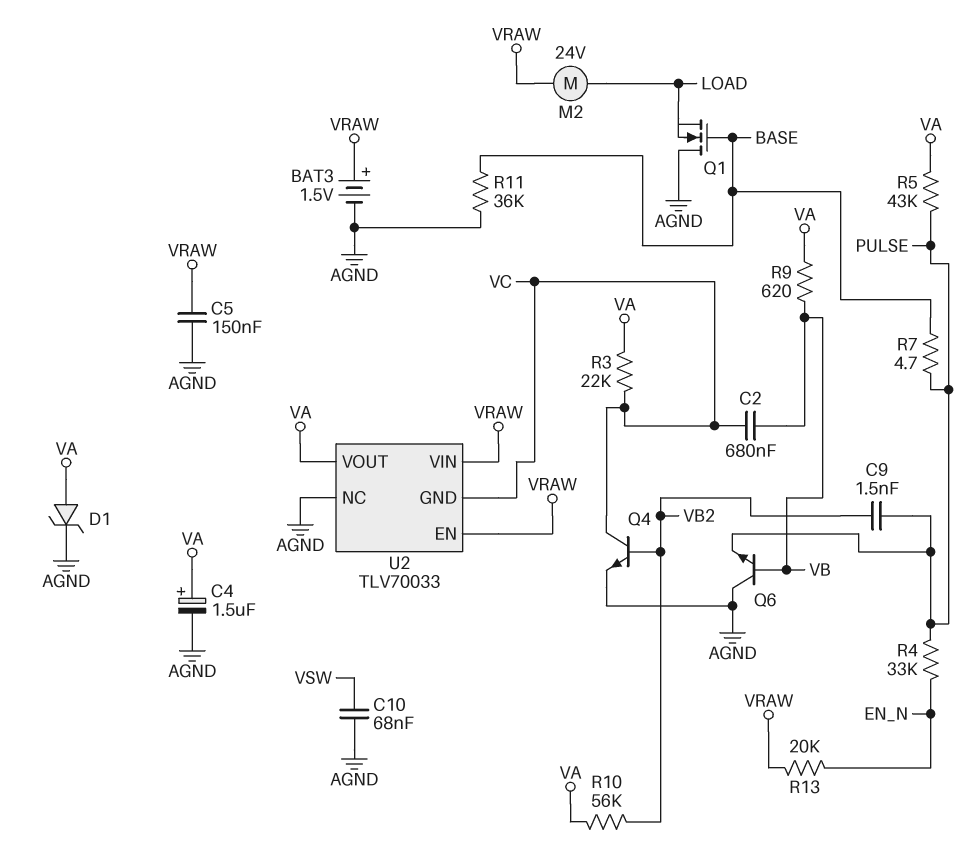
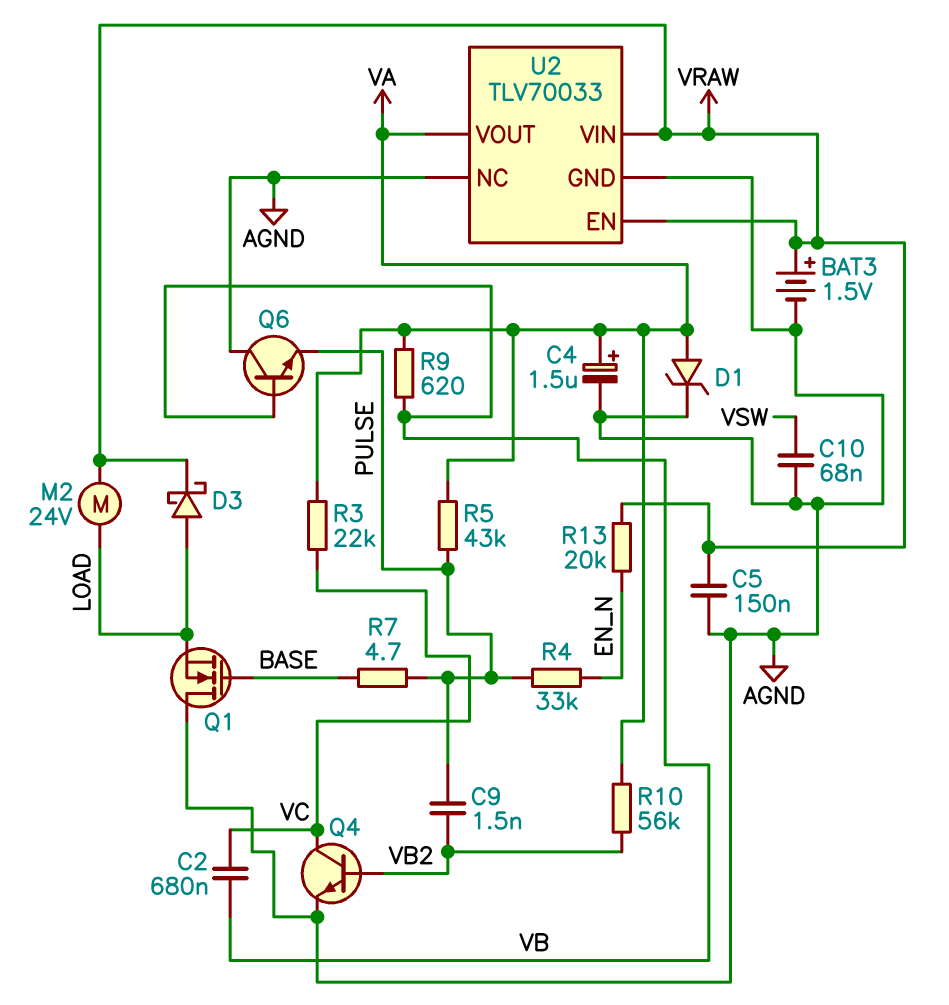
D3: none -> schottky (A LOAD, K VRAW)
R11: 36k (AGND, BASE) -> none
U2 pin GND: VC -> AGND

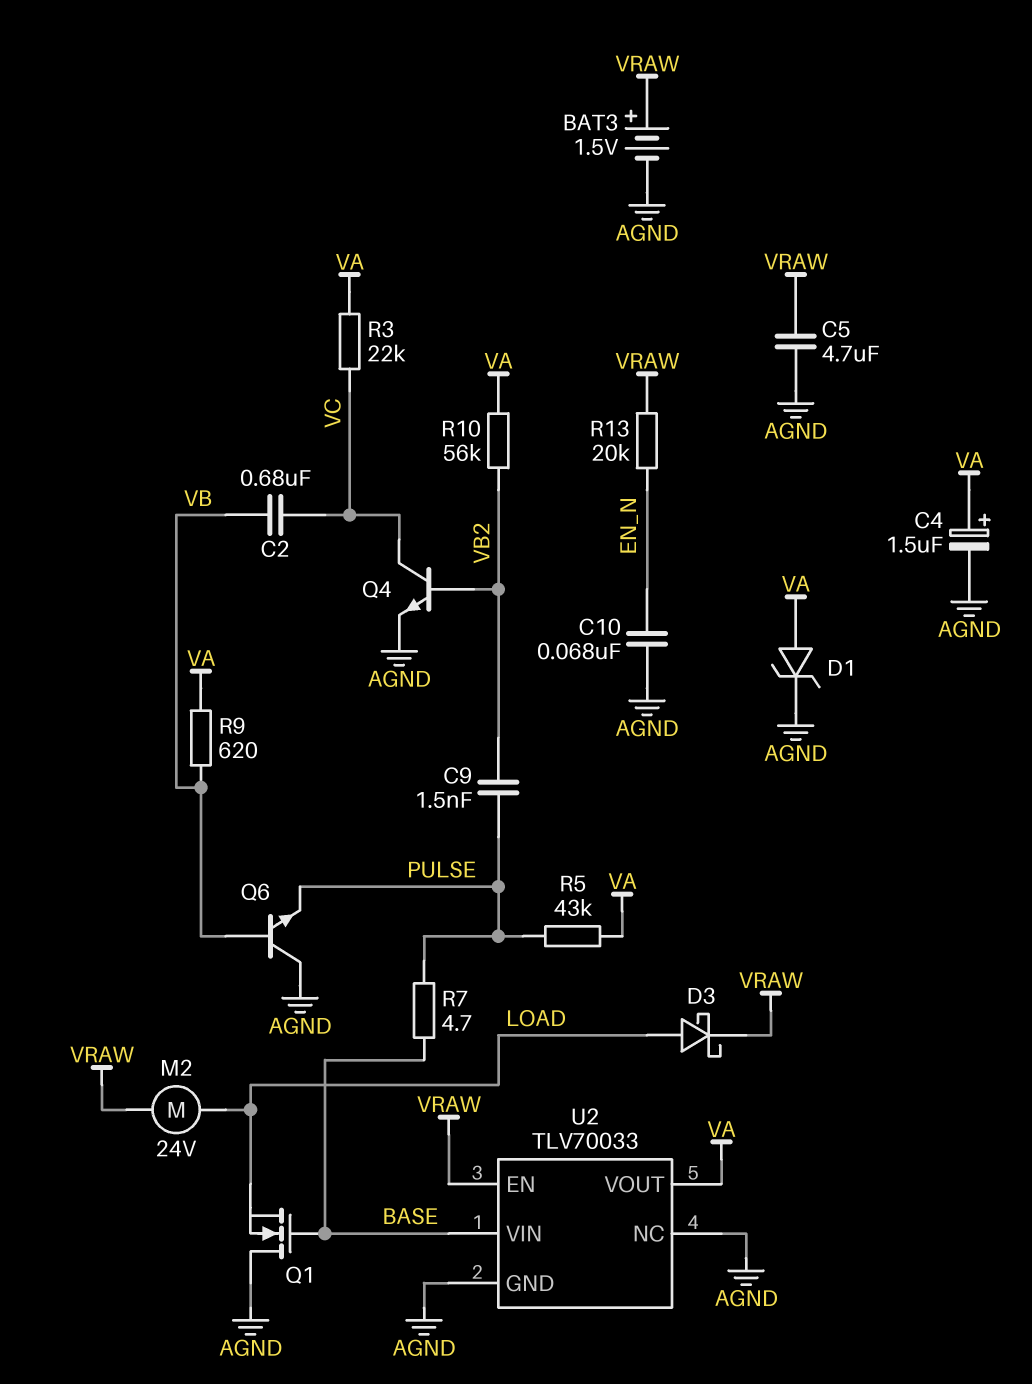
C5: 150nF (AGND, VRAW) -> 4.7uF (AGND, VRAW)
C10: 68nF (AGND, VSW) -> 68nF (AGND, EN_N)
R4: 33k (EN_N, PULSE) -> none
U2 pin VIN: VRAW -> BASE

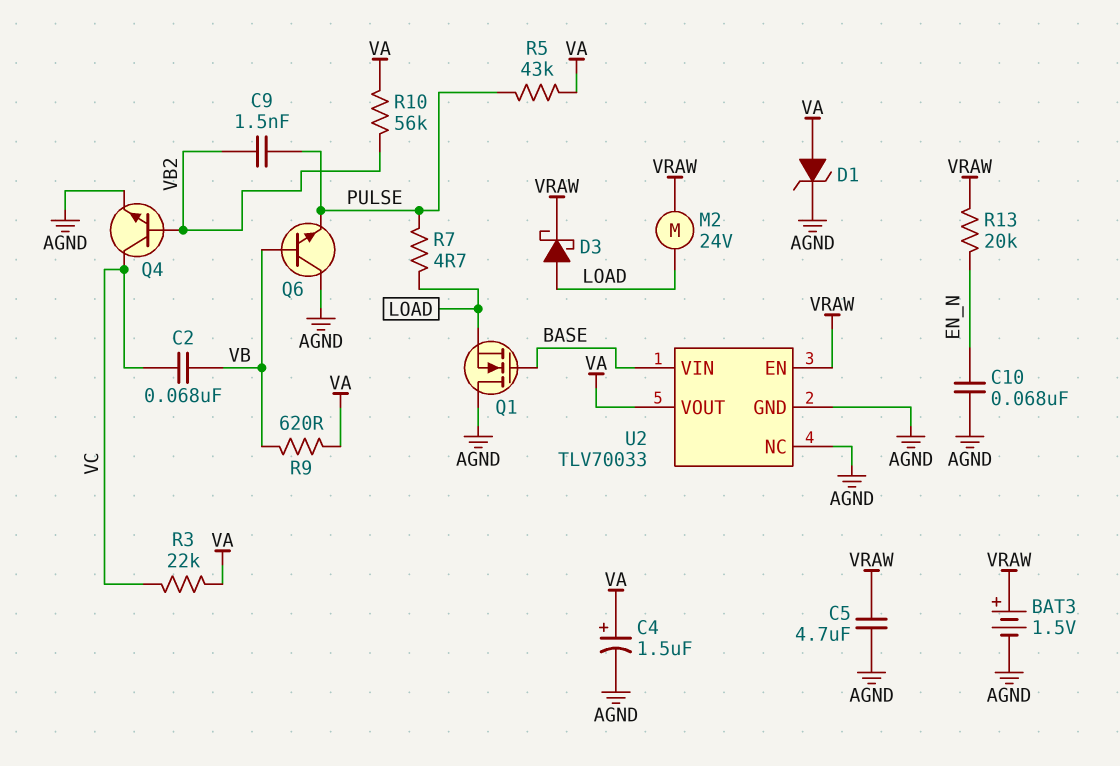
C2: 680nF (VB, VC) -> 68nF (VB, VC)
R7: 4.7 (BASE, PULSE) -> 4.7 (LOAD, PULSE)

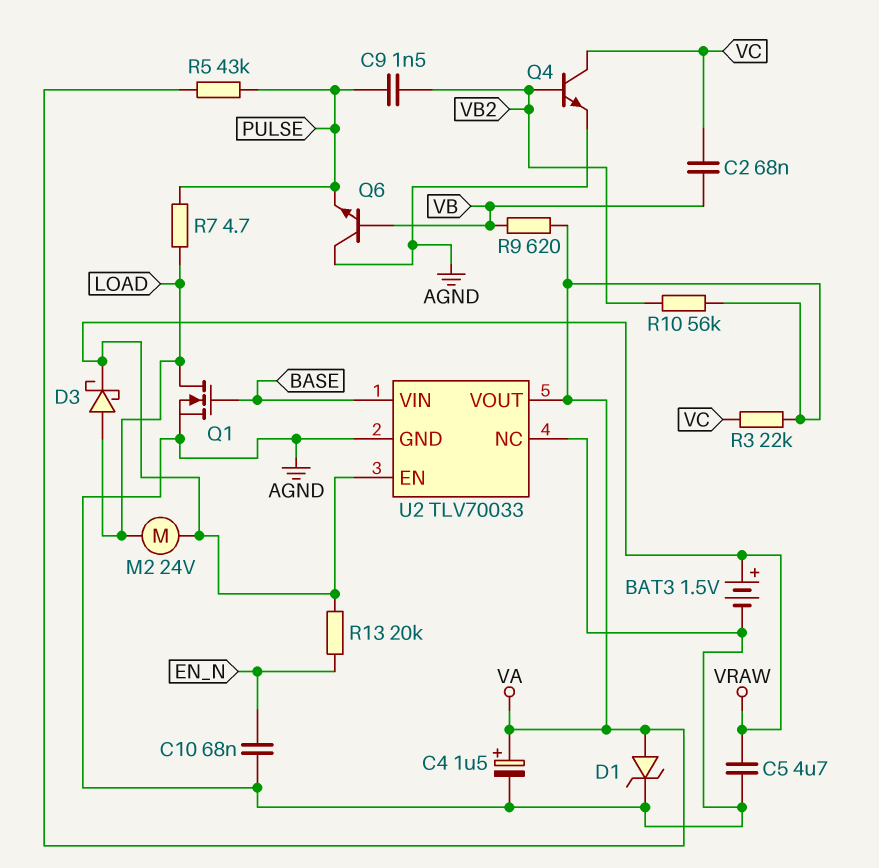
Q1: NMOS (G BASE, D AGND, S LOAD) -> NMOS (G BASE, D LOAD, S AGND)

